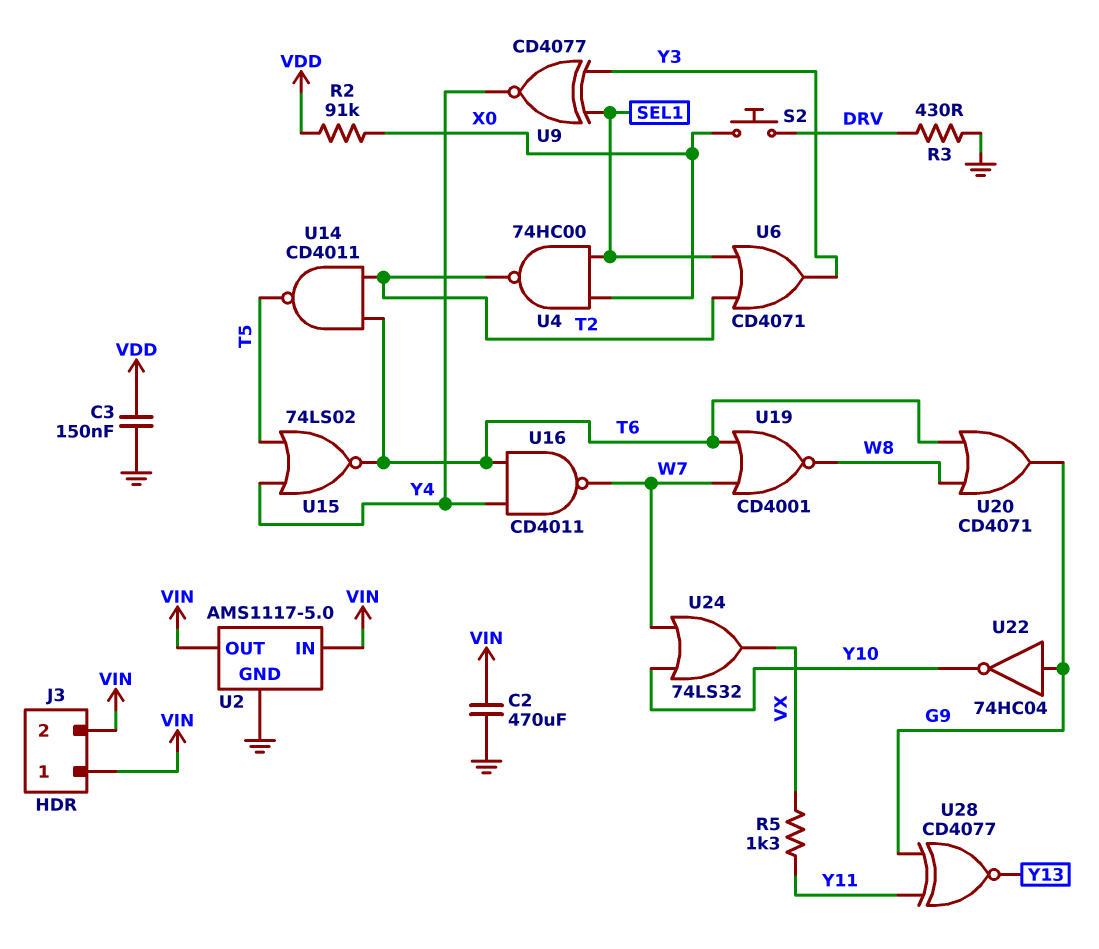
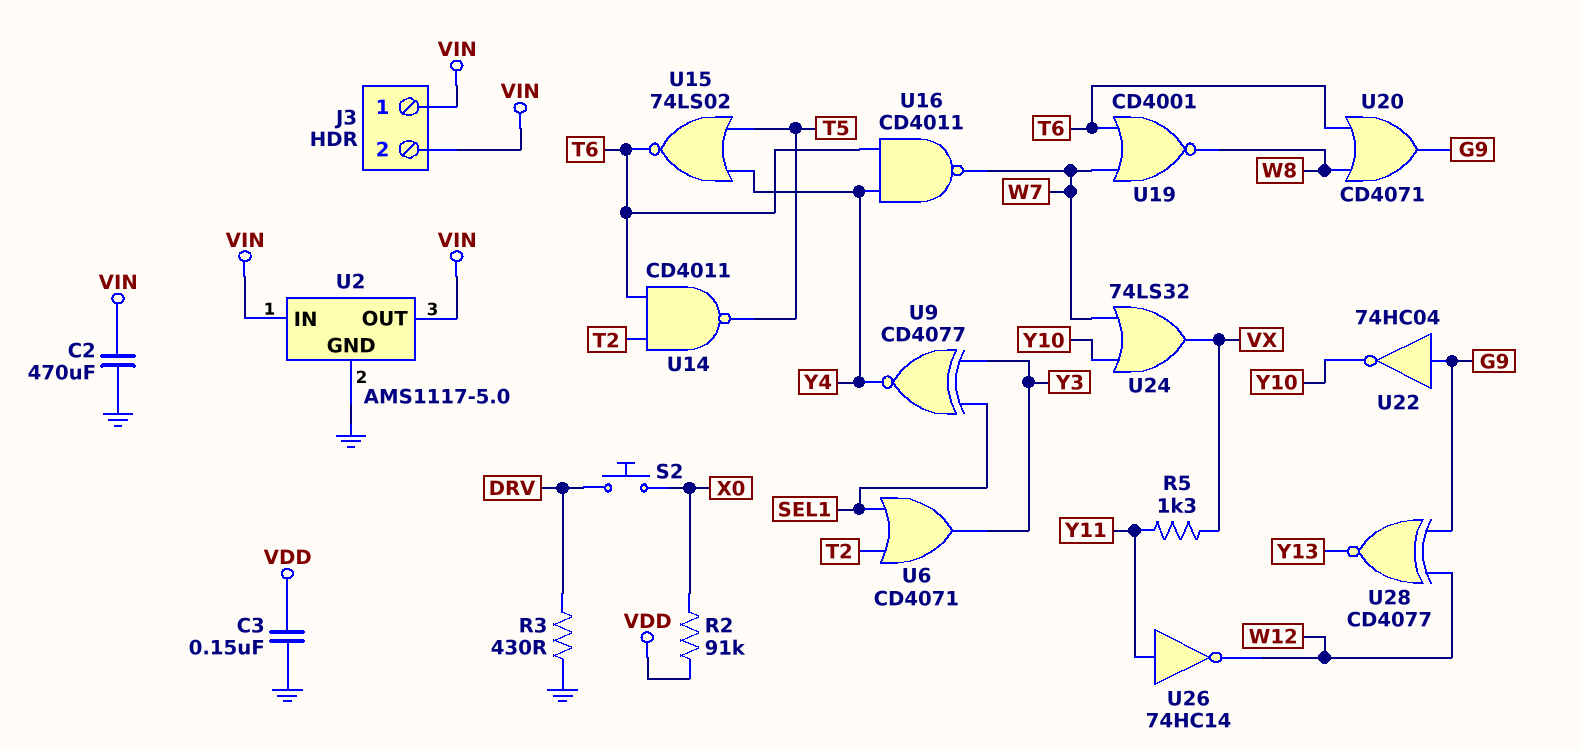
U4: NAND 74HC00 (in SEL1, in X0, out T2) -> none
U26: none -> NOT 74HC14 (in Y11, out W12)
U28: XNOR CD4077 (in G9, in Y11, out Y13) -> XNOR CD4077 (in G9, in W12, out Y13)

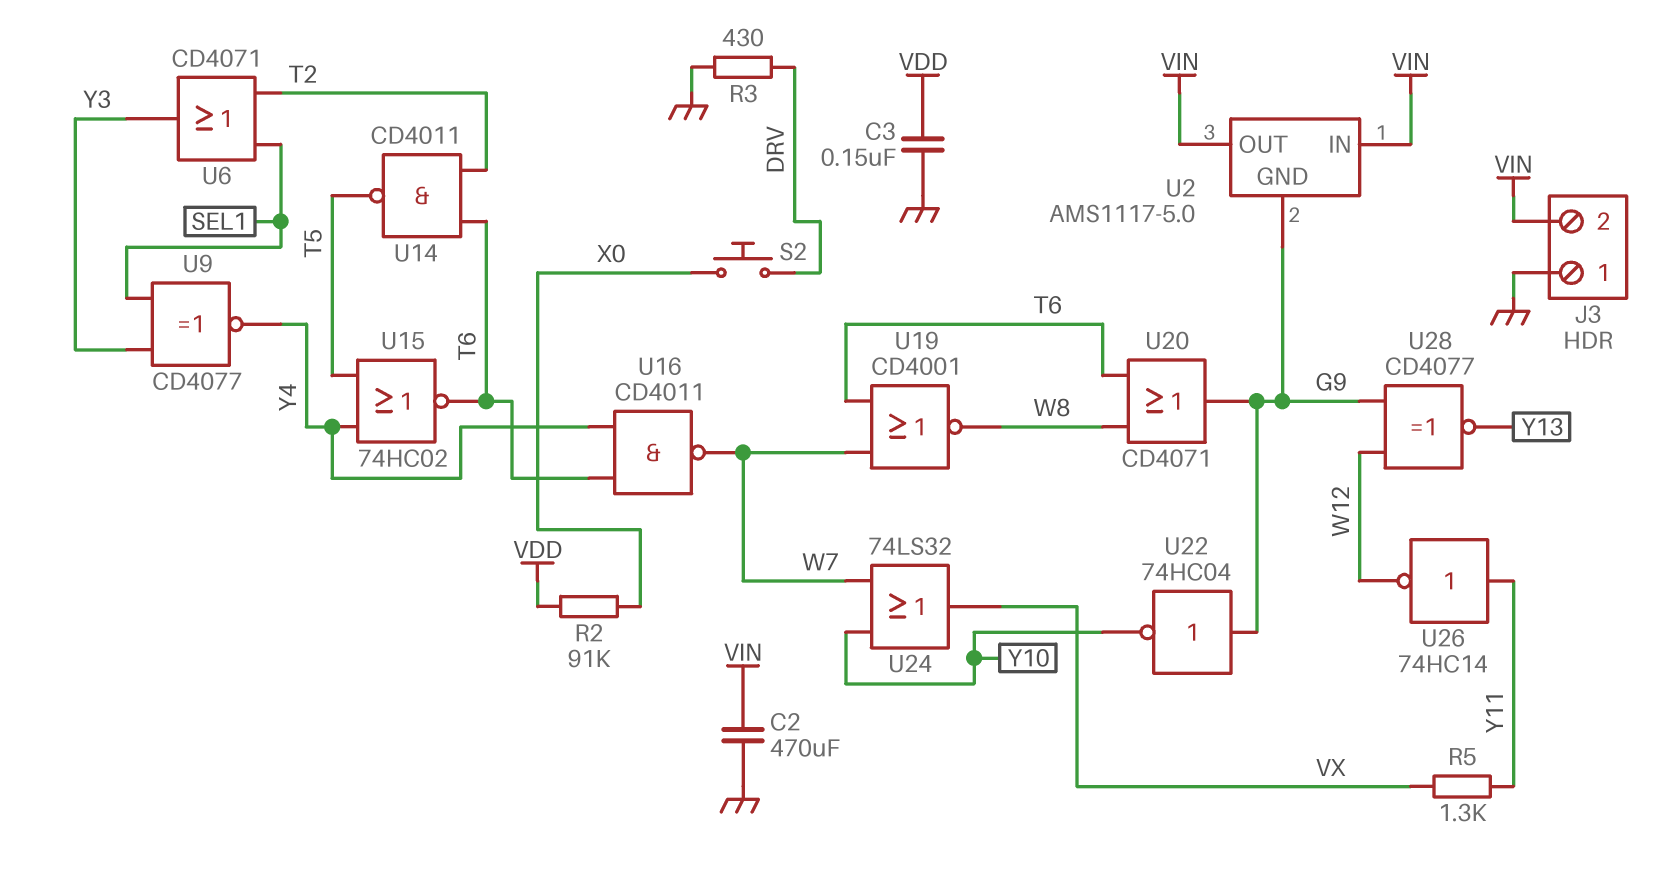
J3 pin 1: VIN -> GND
U2 pin GND: GND -> G9
U15: NOR 74LS02 (in T5, in Y4, out T6) -> NOR 74HC02 (in T5, in Y4, out T6)

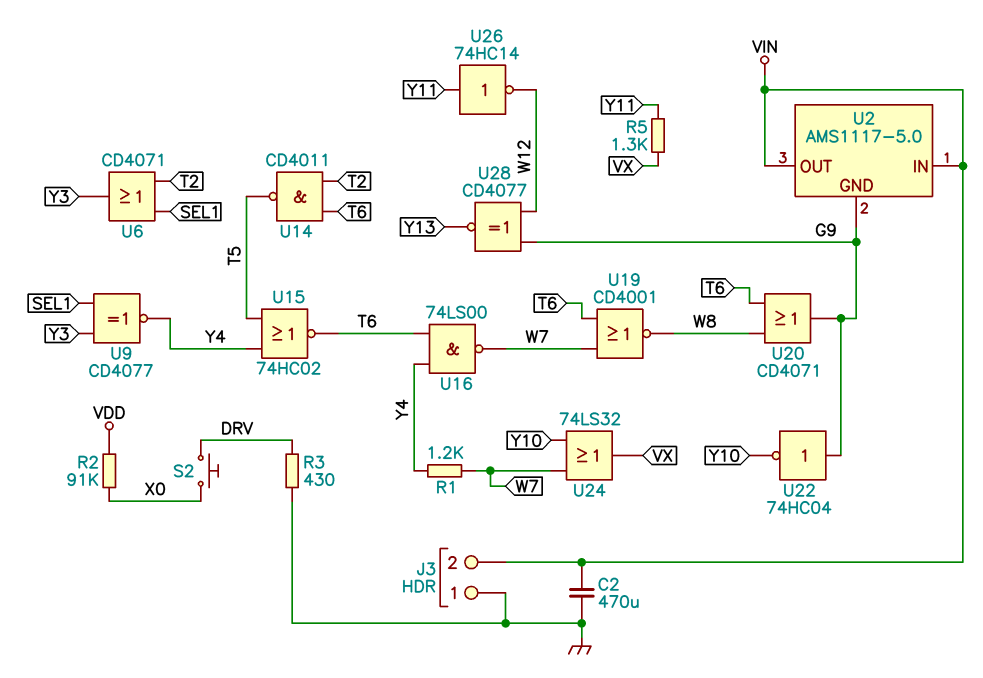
C3: 150nF (GND, VDD) -> none
R1: none -> 1.2k (W7, Y4)
U16: NAND CD4011 (in T6, in Y4, out W7) -> NAND 74LS00 (in T6, in Y4, out W7)

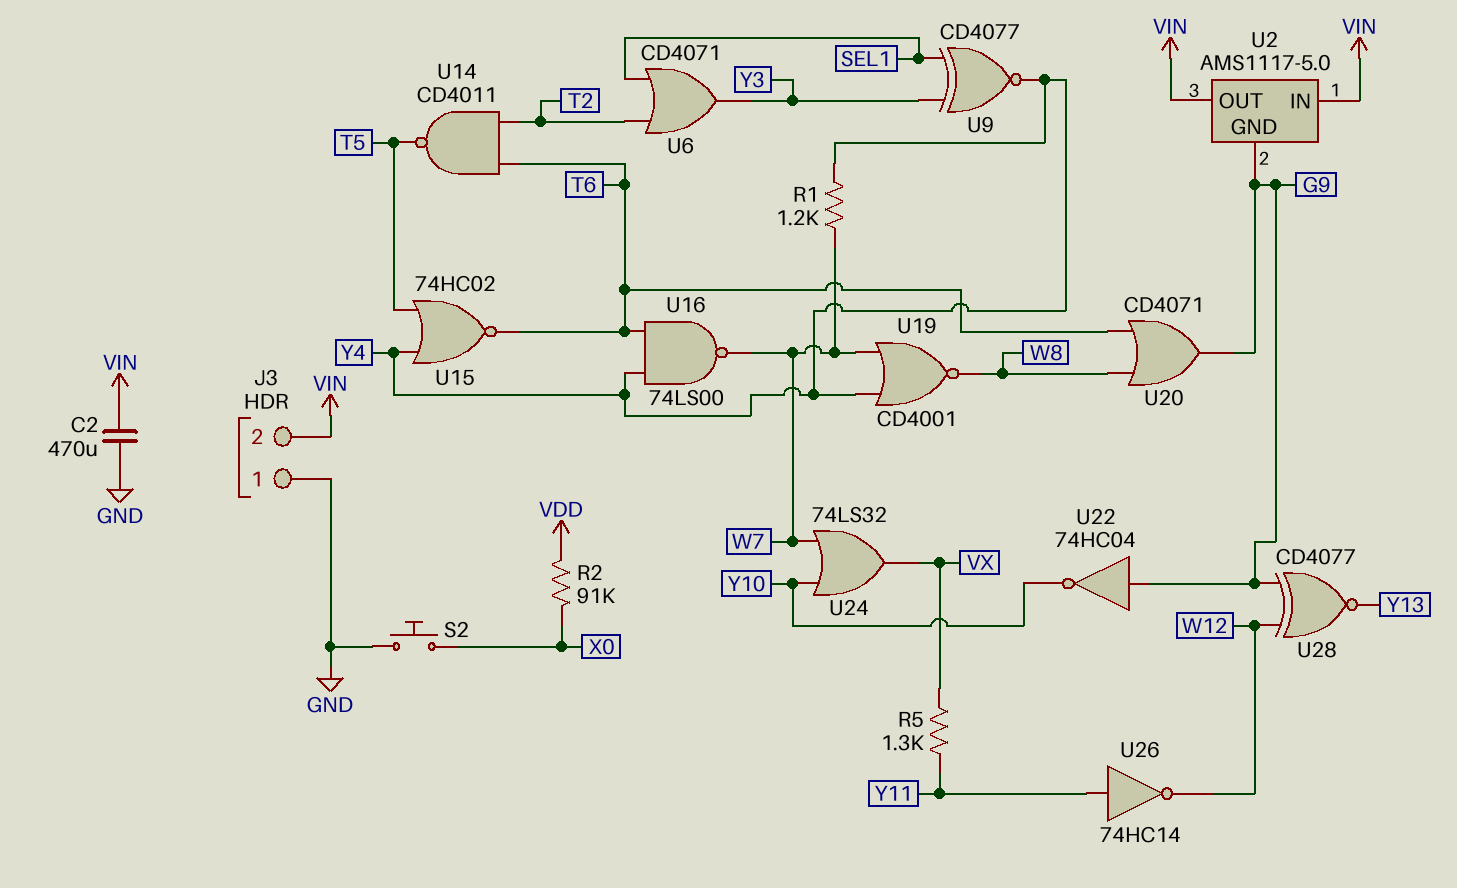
R3: 430 (DRV, GND) -> none
S2: button (DRV, X0) -> button (GND, X0)
U19: NOR CD4001 (in T6, in W7, out W8) -> NOR CD4001 (in W7, in Y4, out W8)

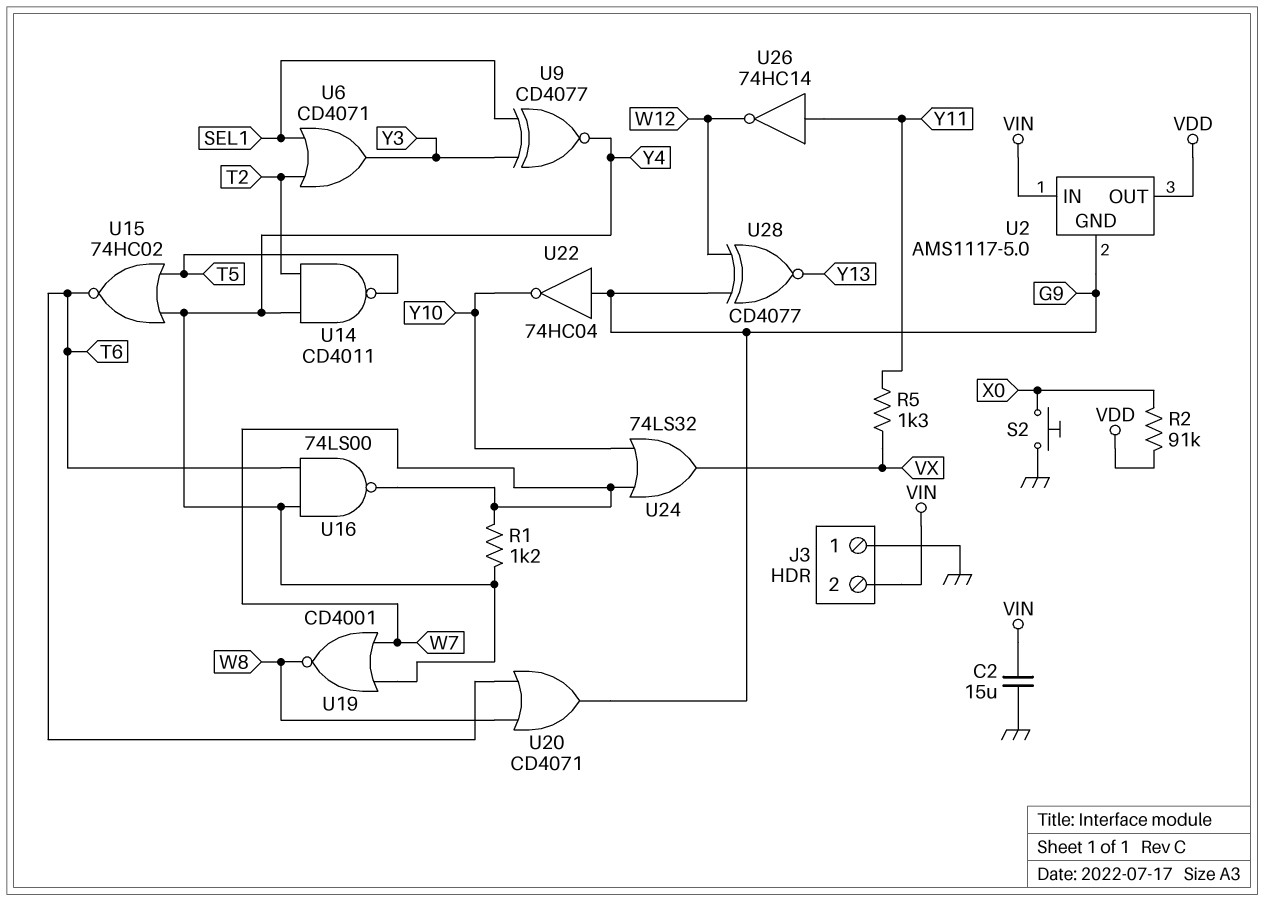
C2: 470uF (GND, VIN) -> 15uF (GND, VIN)
U2 pin OUT: VIN -> VDD
U14: NAND CD4011 (in T2, in T6, out T5) -> NAND CD4011 (in T2, in Y4, out T5)

